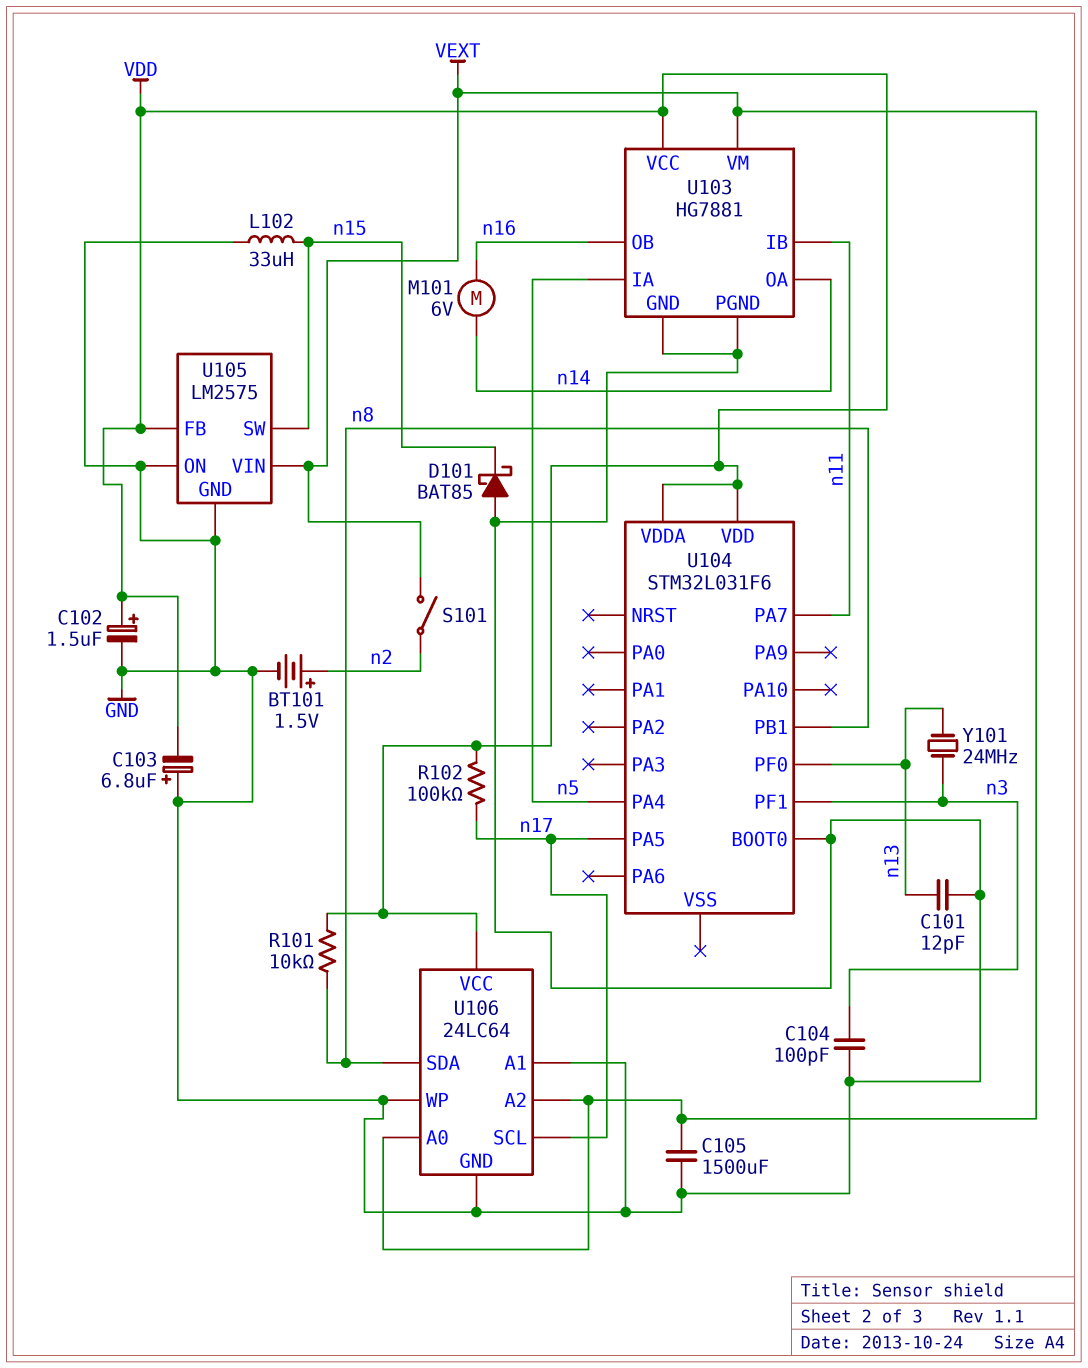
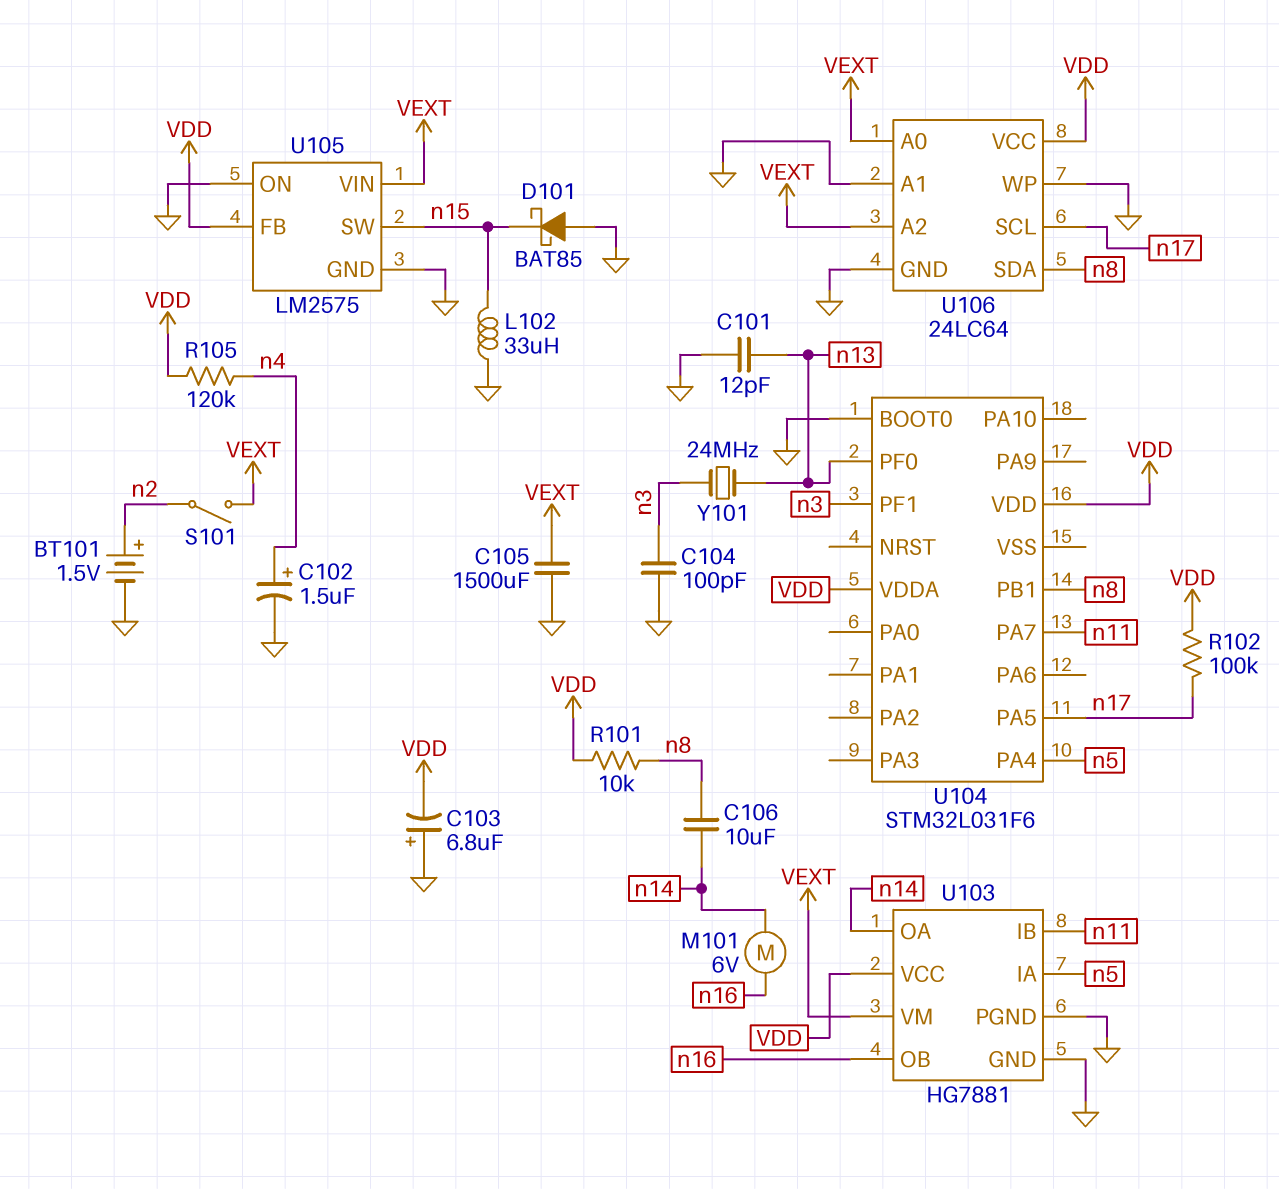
C102: 1.5uF (plus VDD, minus GND) -> 1.5uF (plus n4, minus GND)
C106: none -> 10uF (n8, n14)
R105: none -> 120k (VDD, n4)

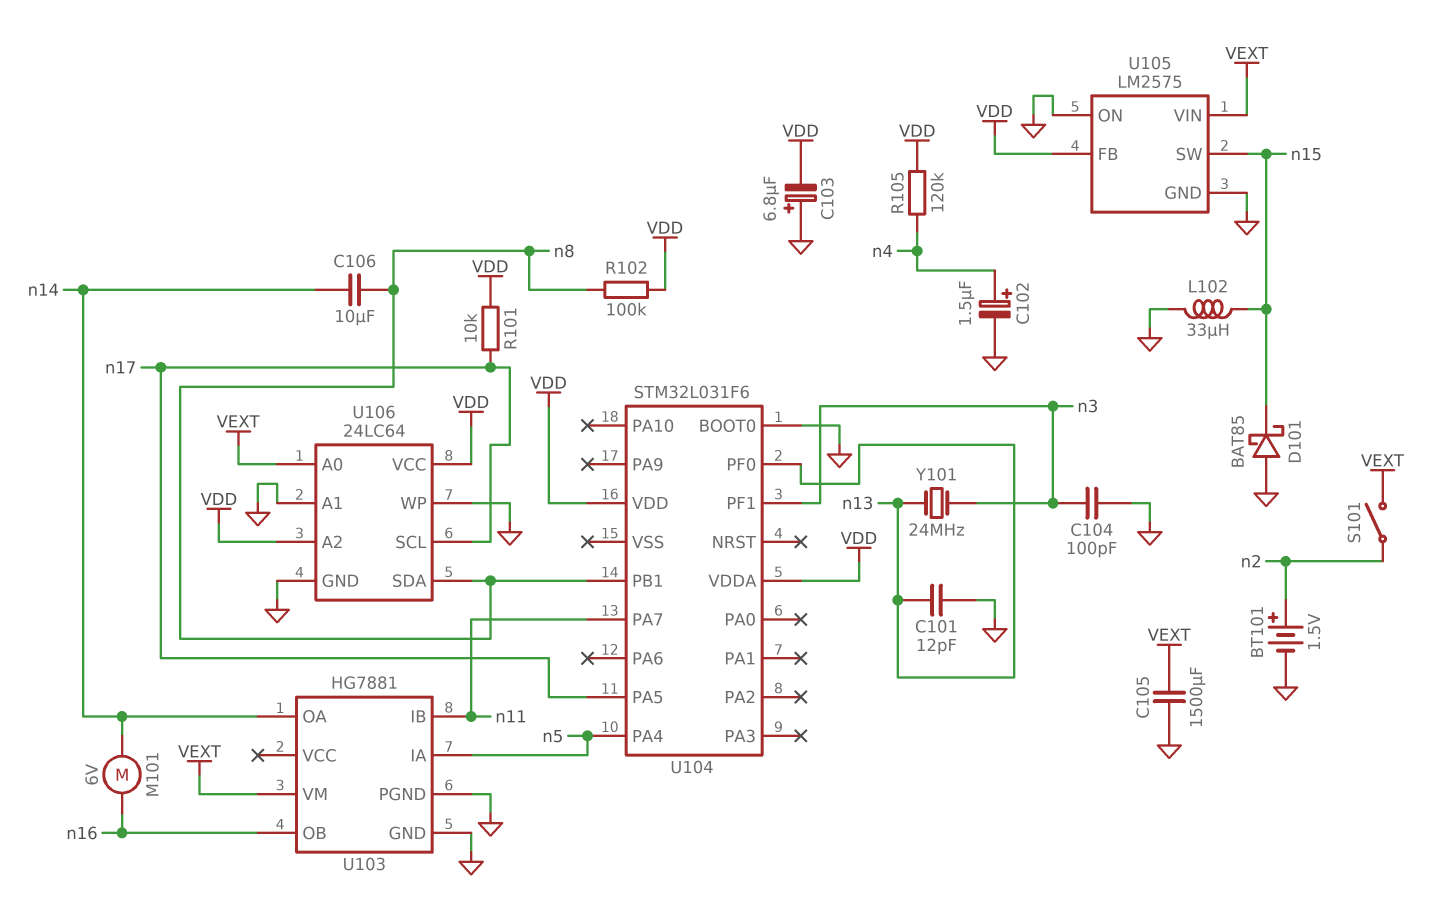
R101: 10k (VDD, n8) -> 10k (VDD, n17)
R102: 100k (VDD, n17) -> 100k (VDD, n8)
U103 pin VCC: VDD -> none
U106 pin A2: VEXT -> VDD

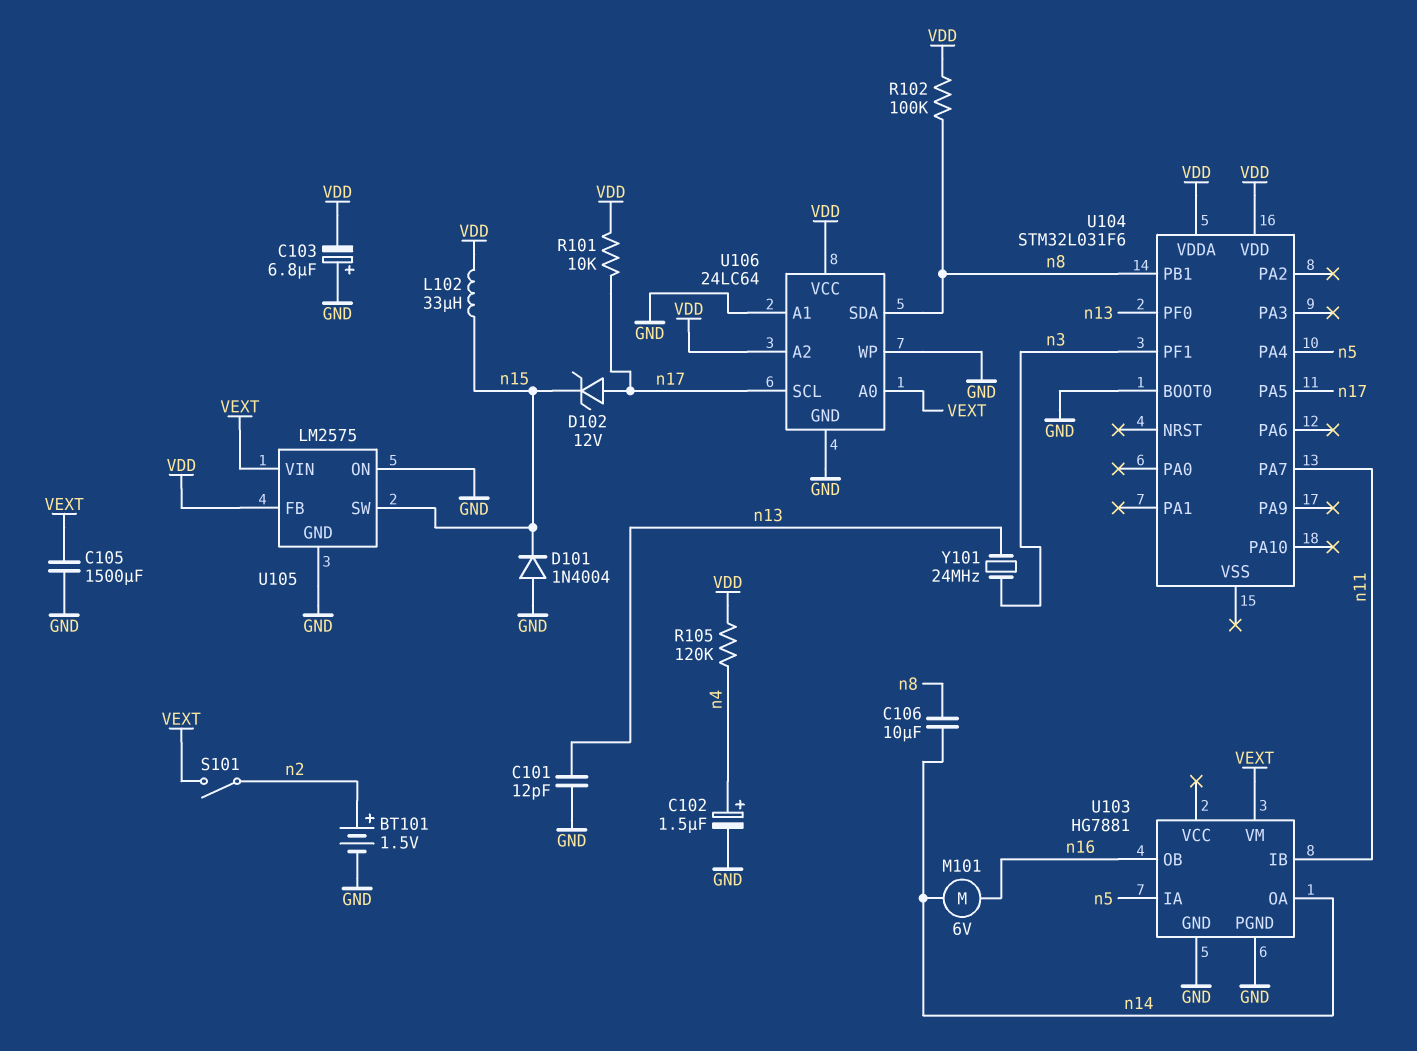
C104: 100pF (GND, n3) -> none
D101: schottky BAT85 (A GND, K n15) -> diode 1N4004 (A GND, K n15)
D102: none -> zener 12V (A n17, K n15)
L102: 33uH (GND, n15) -> 33uH (VDD, n15)

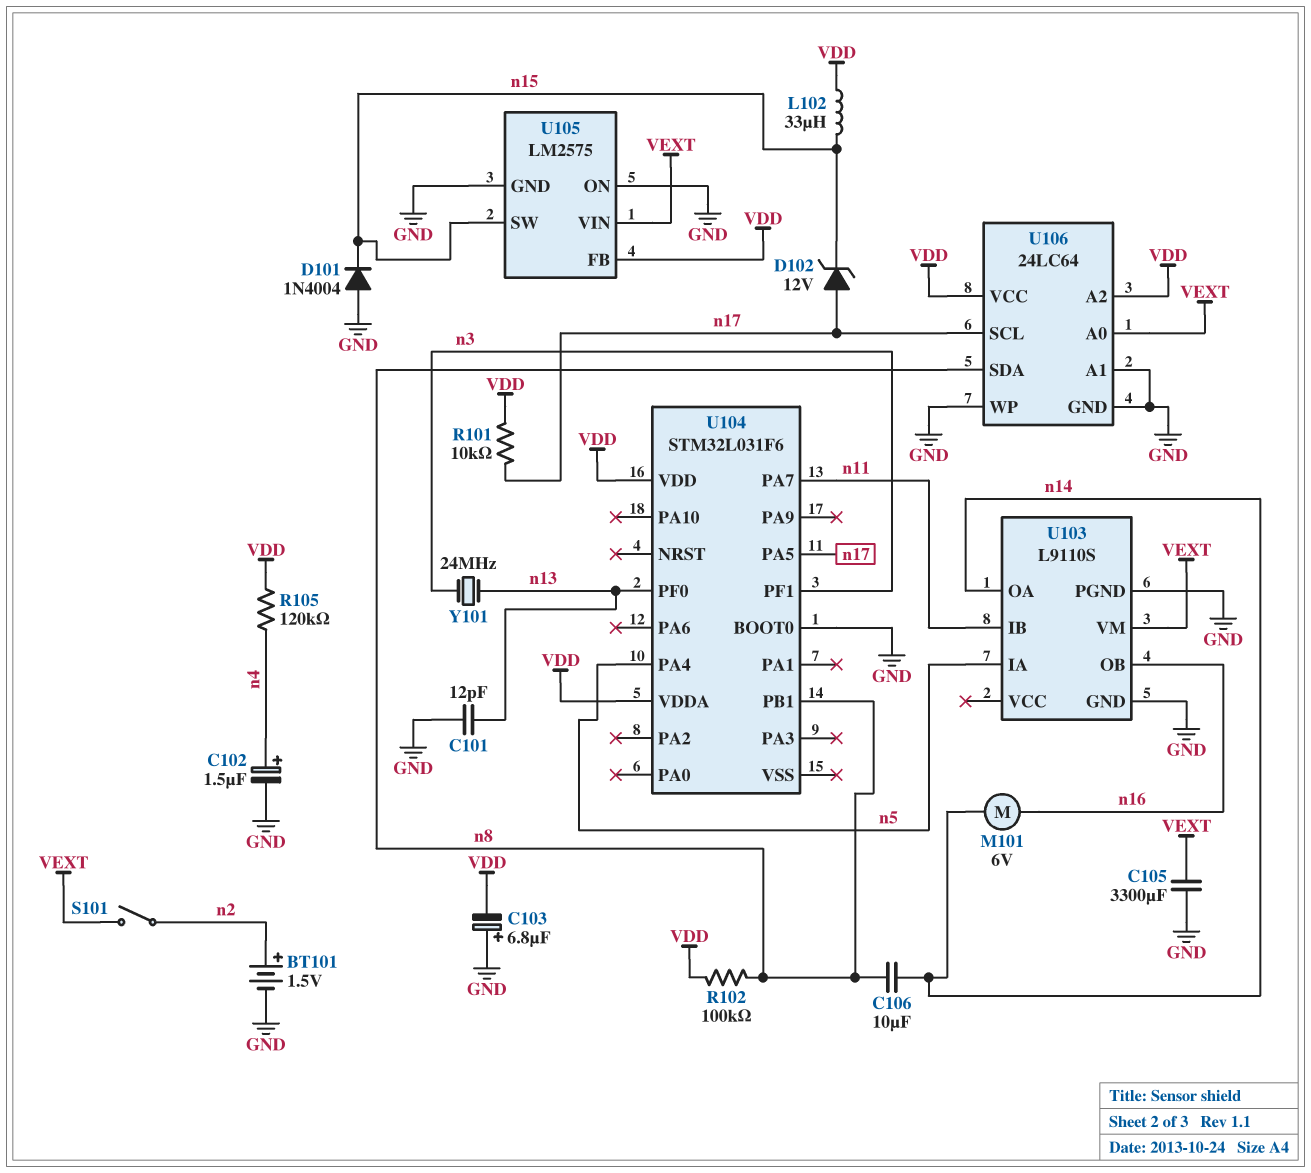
C105: 1500uF (GND, VEXT) -> 3300uF (GND, VEXT)
U103: HG7881 -> L9110S

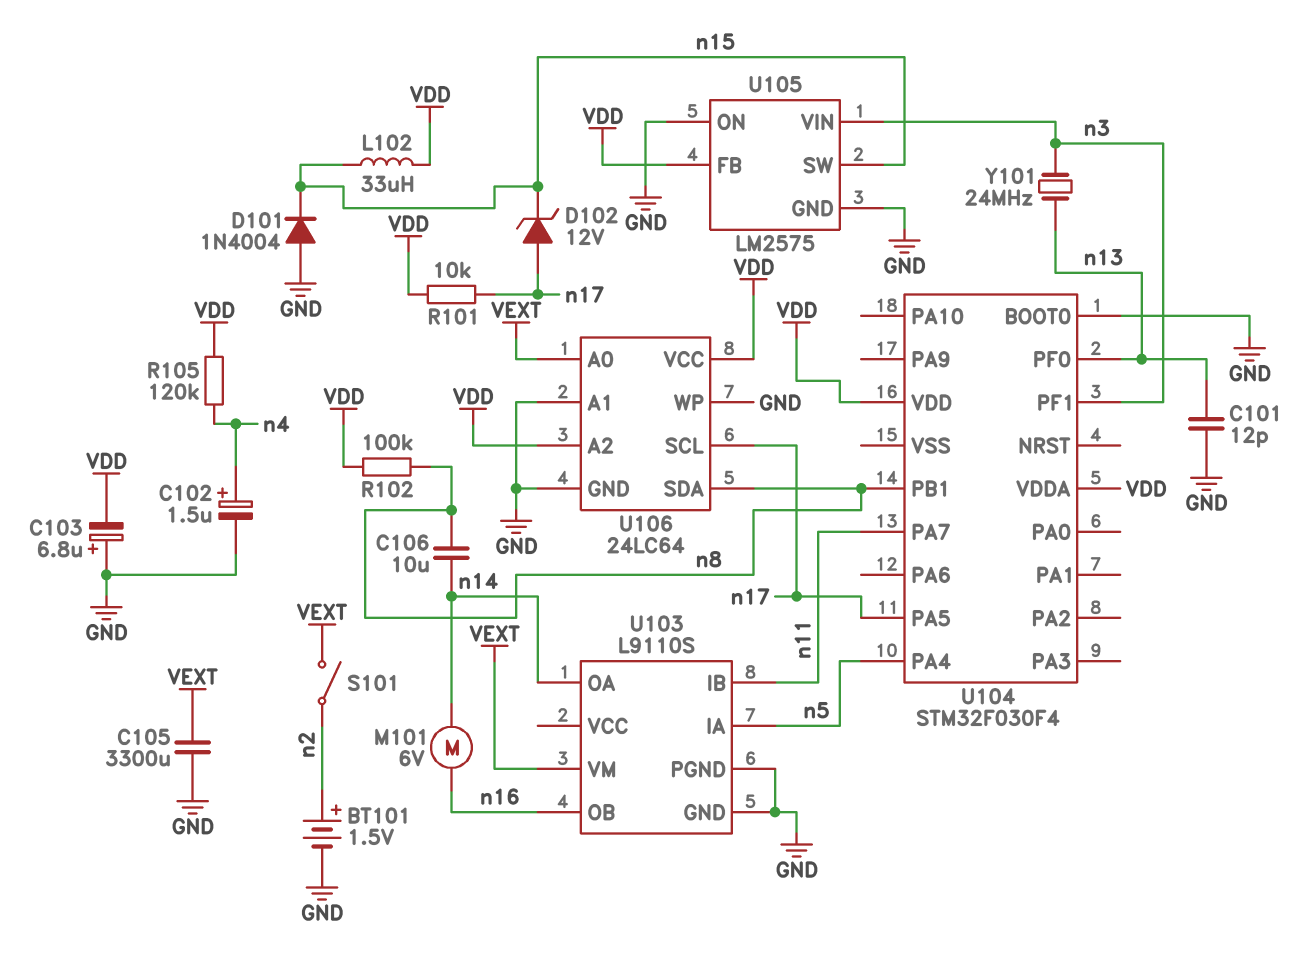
U104: STM32L031F6 -> STM32F030F4
U105 pin VIN: VEXT -> n3

